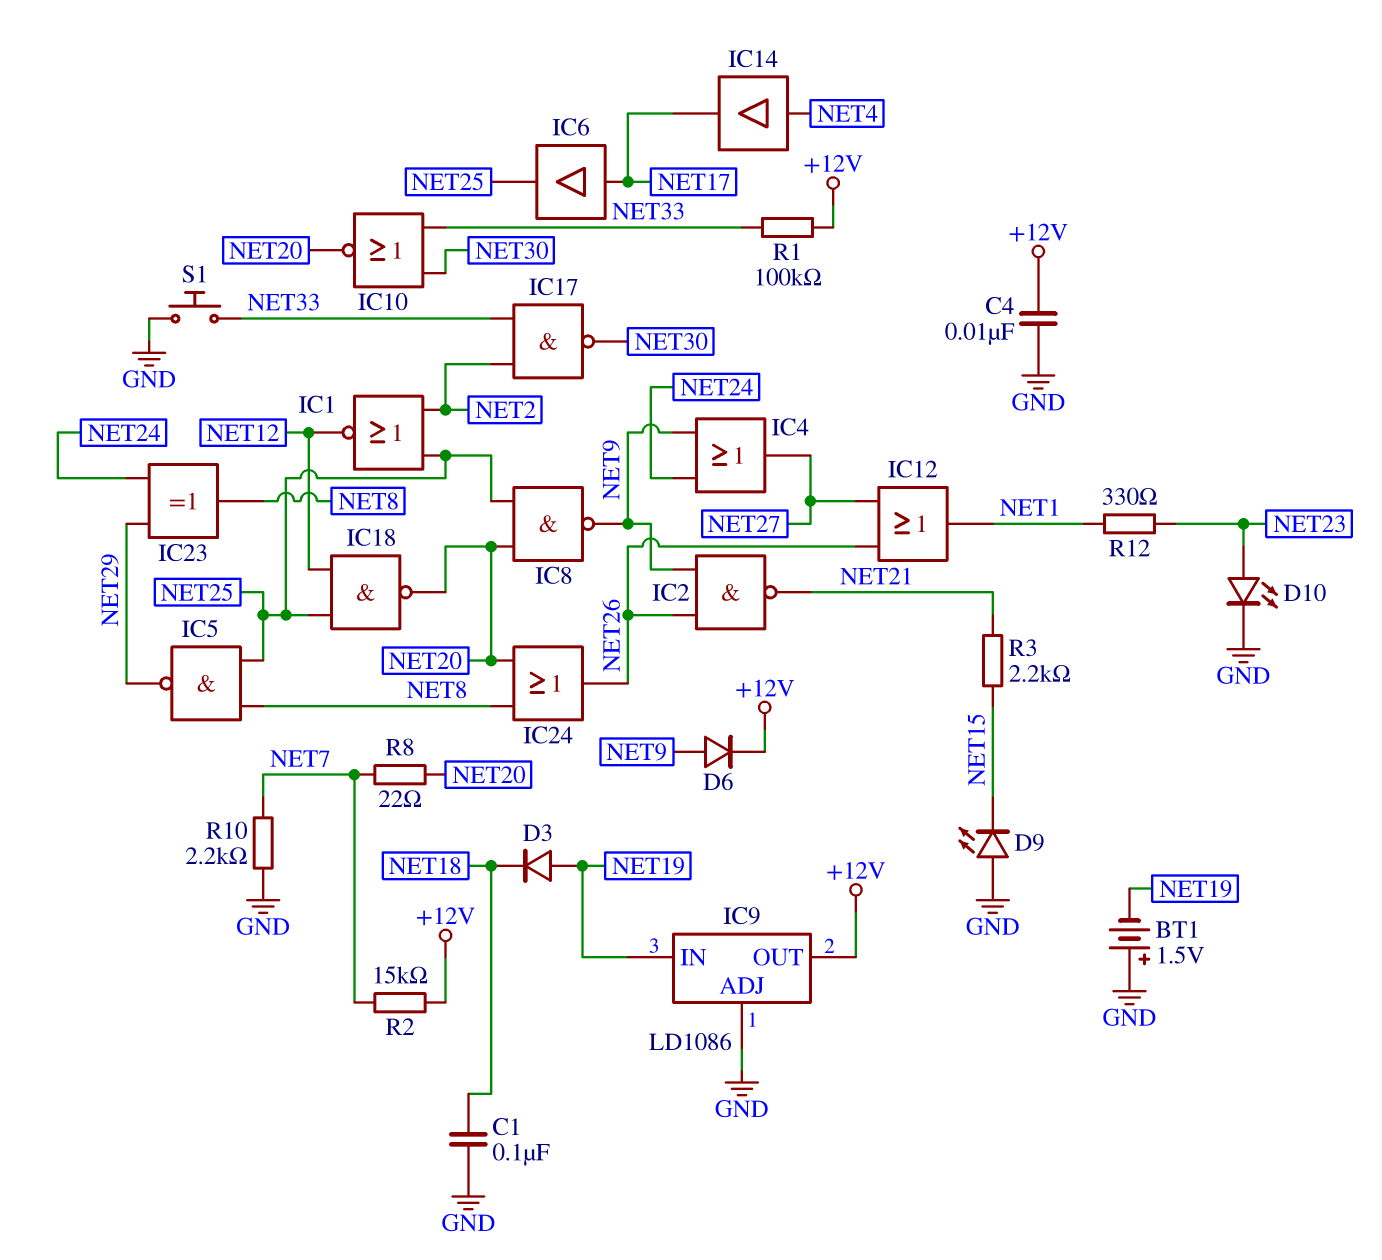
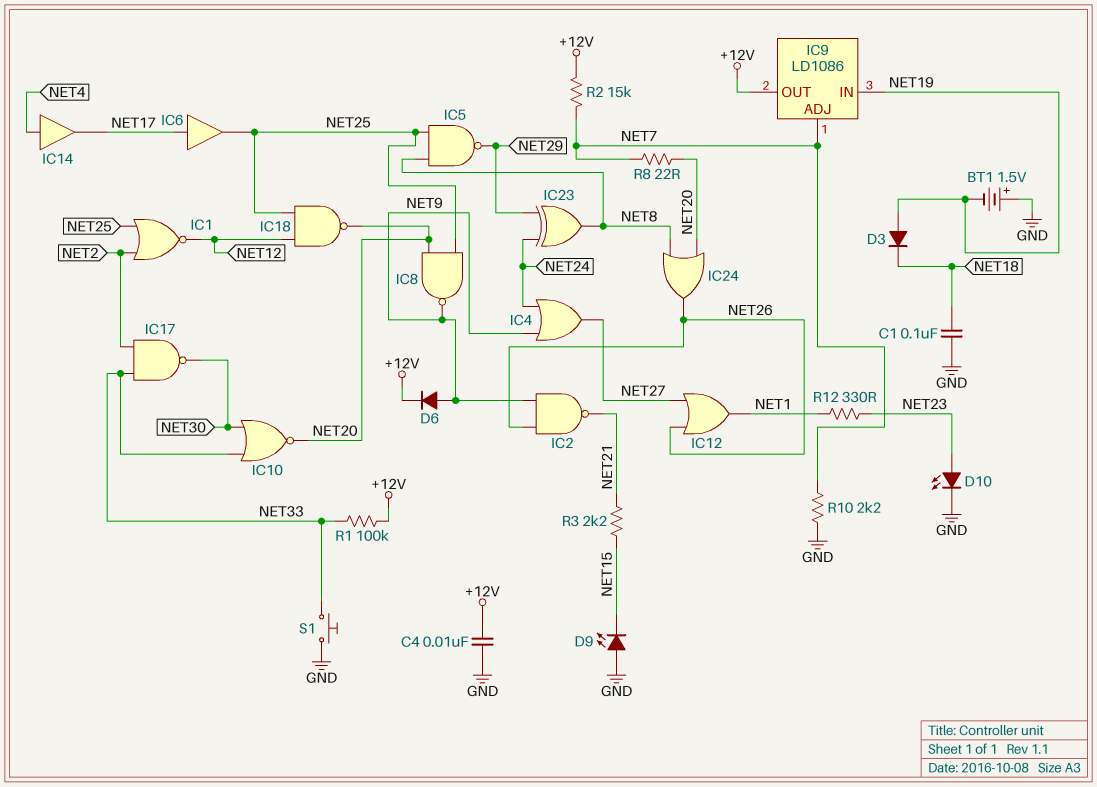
IC9 pin ADJ: GND -> NET7

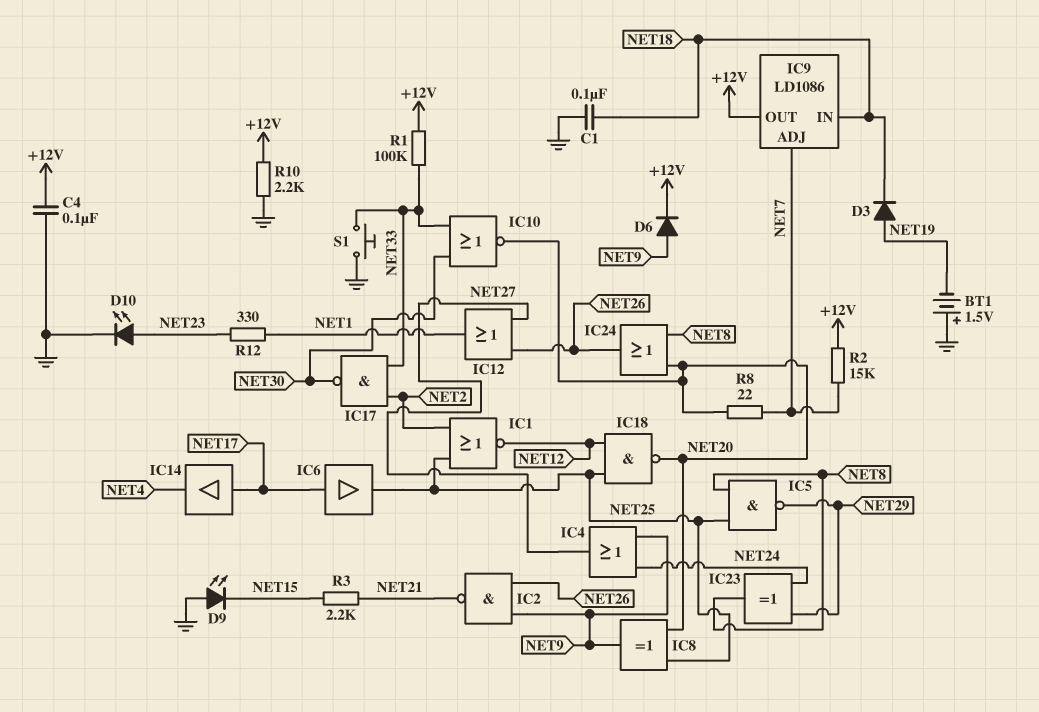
C4: 10nF (+12V, GND) -> 100nF (+12V, GND)
IC8: NAND (in NET20, in NET25, out NET9) -> XOR (in NET20, in NET25, out NET9)
IC9 pin IN: NET19 -> NET18
IC14: buffer (in NET4, out NET17) -> buffer (in NET17, out NET4)
R10: 2.2k (GND, NET7) -> 2.2k (+12V, GND)

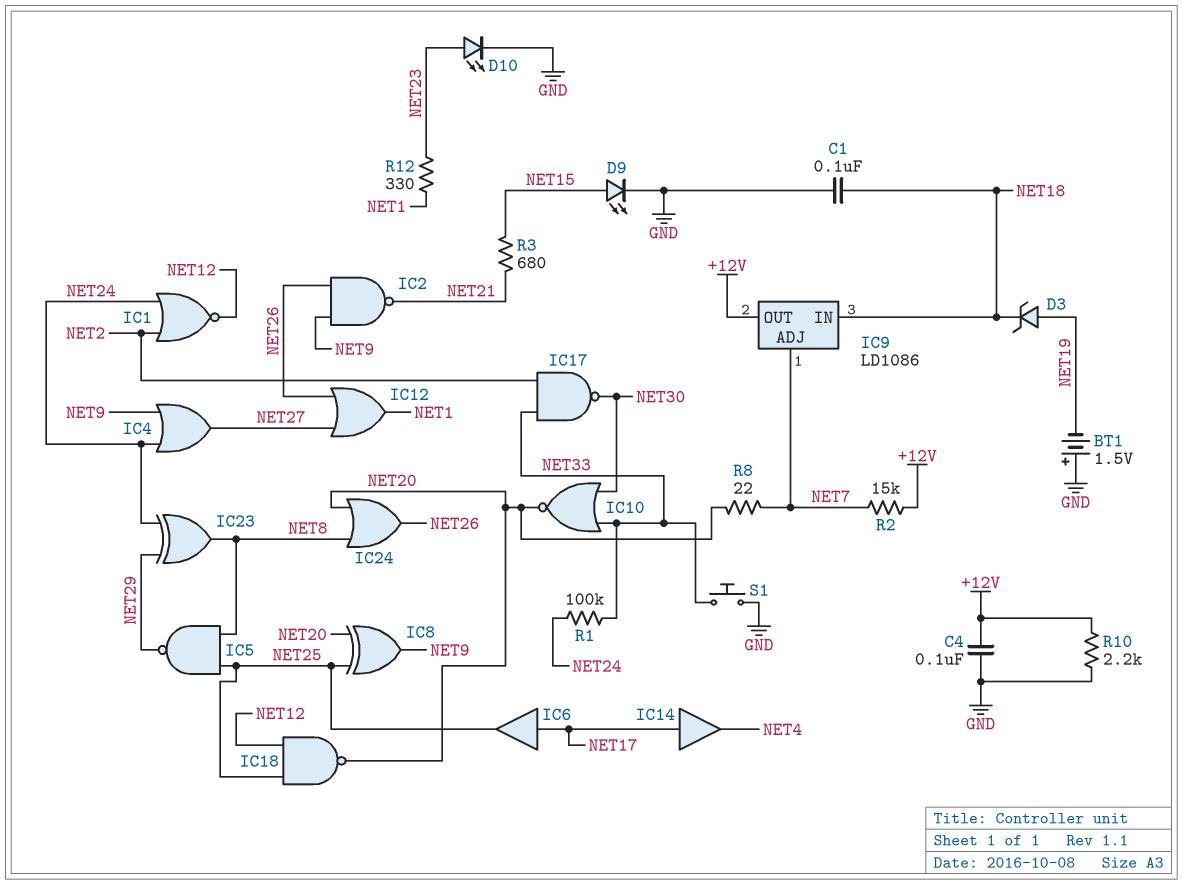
D3: diode (A NET19, K NET18) -> zener (A NET19, K NET18)
D6: diode (A NET9, K +12V) -> none
D9: LED (A GND, K NET15) -> LED (A NET15, K GND)
IC1: NOR (in NET2, in NET25, out NET12) -> NOR (in NET2, in NET24, out NET12)
R1: 100k (+12V, NET33) -> 100k (NET24, NET33)
R3: 2.2k (NET15, NET21) -> 680 (NET15, NET21)

